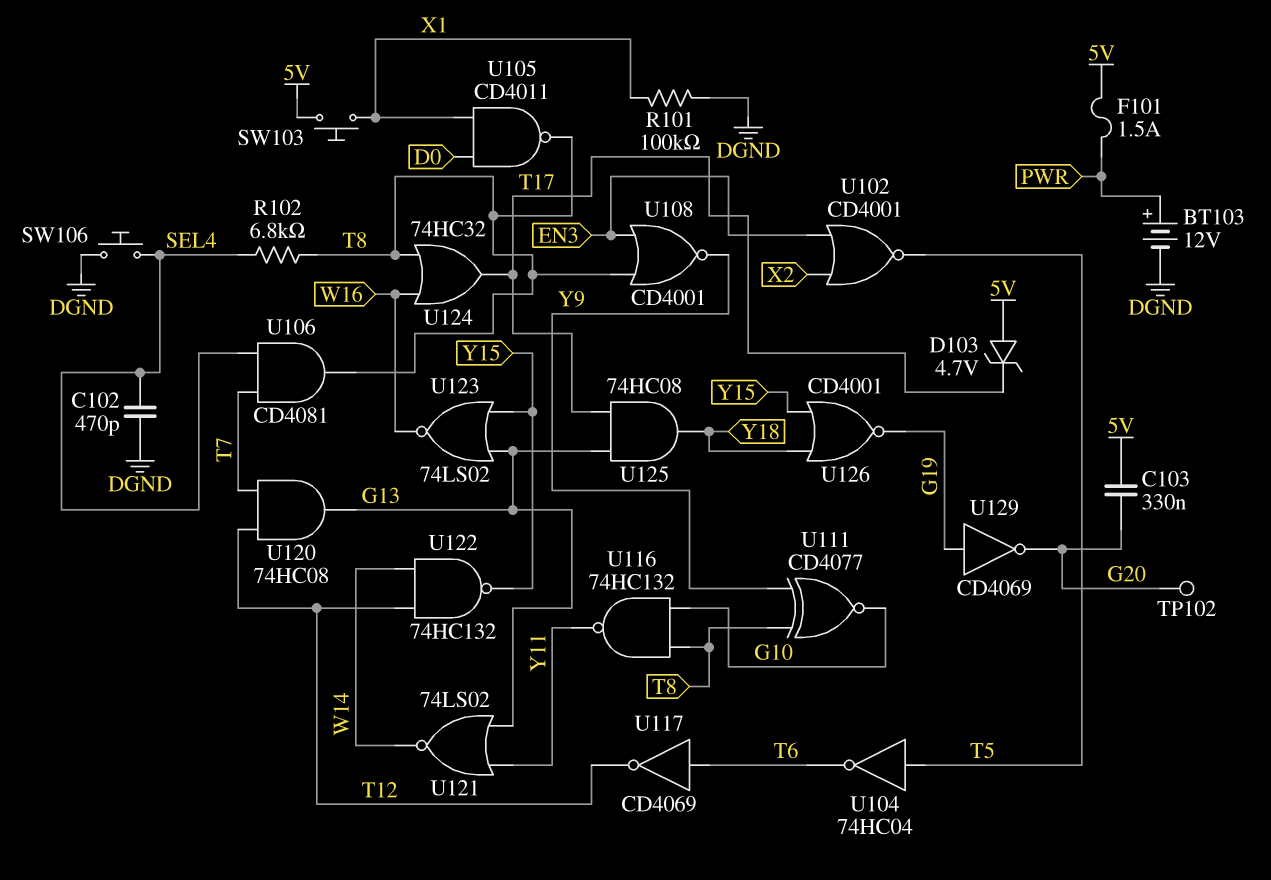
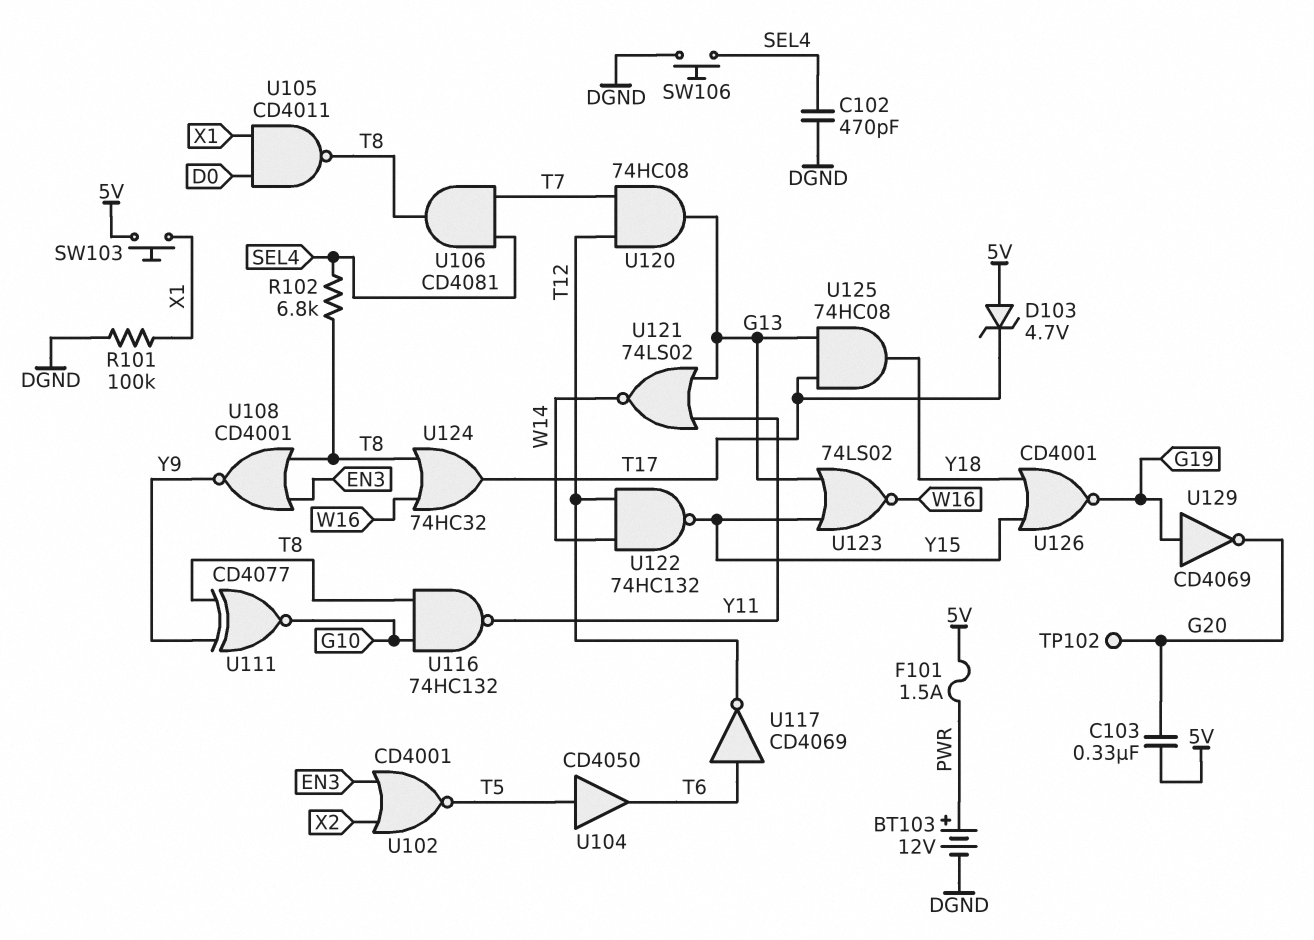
U104: NOT 74HC04 (in T5, out T6) -> buffer CD4050 (in T5, out T6)

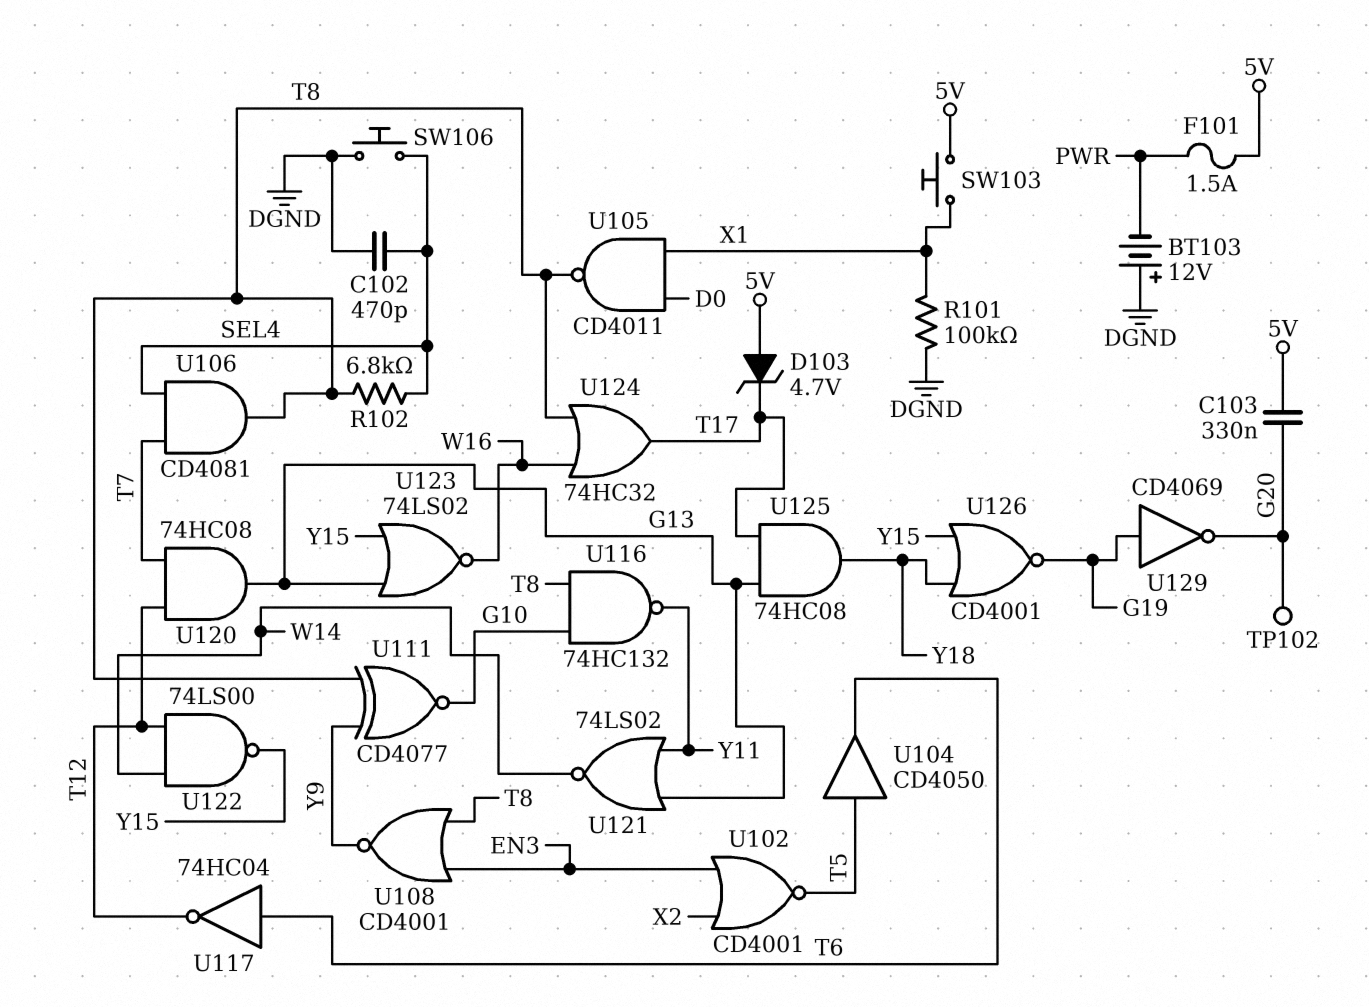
BT103: 12V (plus PWR, minus DGND) -> 12V (plus DGND, minus PWR)
U117: NOT CD4069 (in T6, out T12) -> NOT 74HC04 (in T6, out T12)
U122: NAND 74HC132 (in T12, in W14, out Y15) -> NAND 74LS00 (in T12, in W14, out Y15)

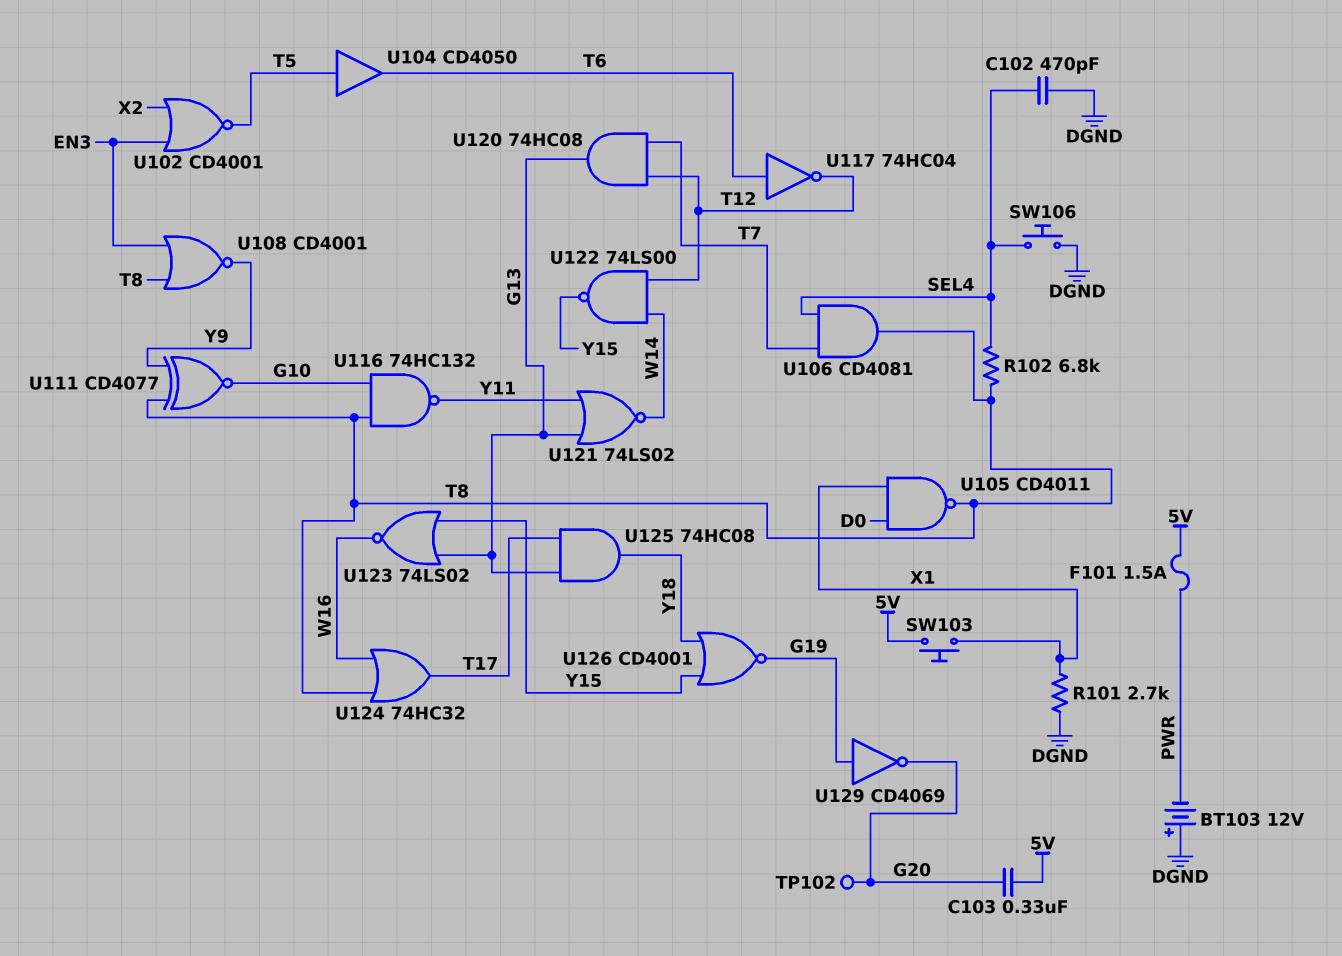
D103: zener 4.7V (A 5V, K T17) -> none
R101: 100k (DGND, X1) -> 2.7k (DGND, X1)

